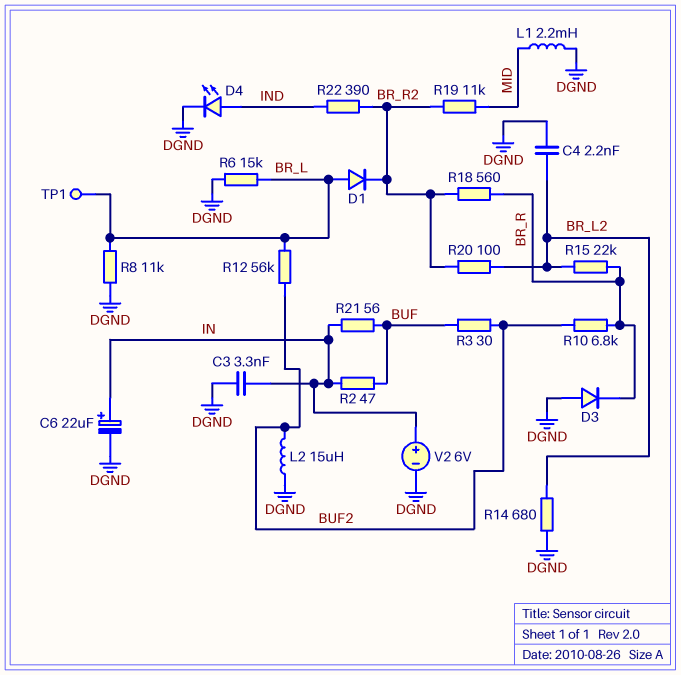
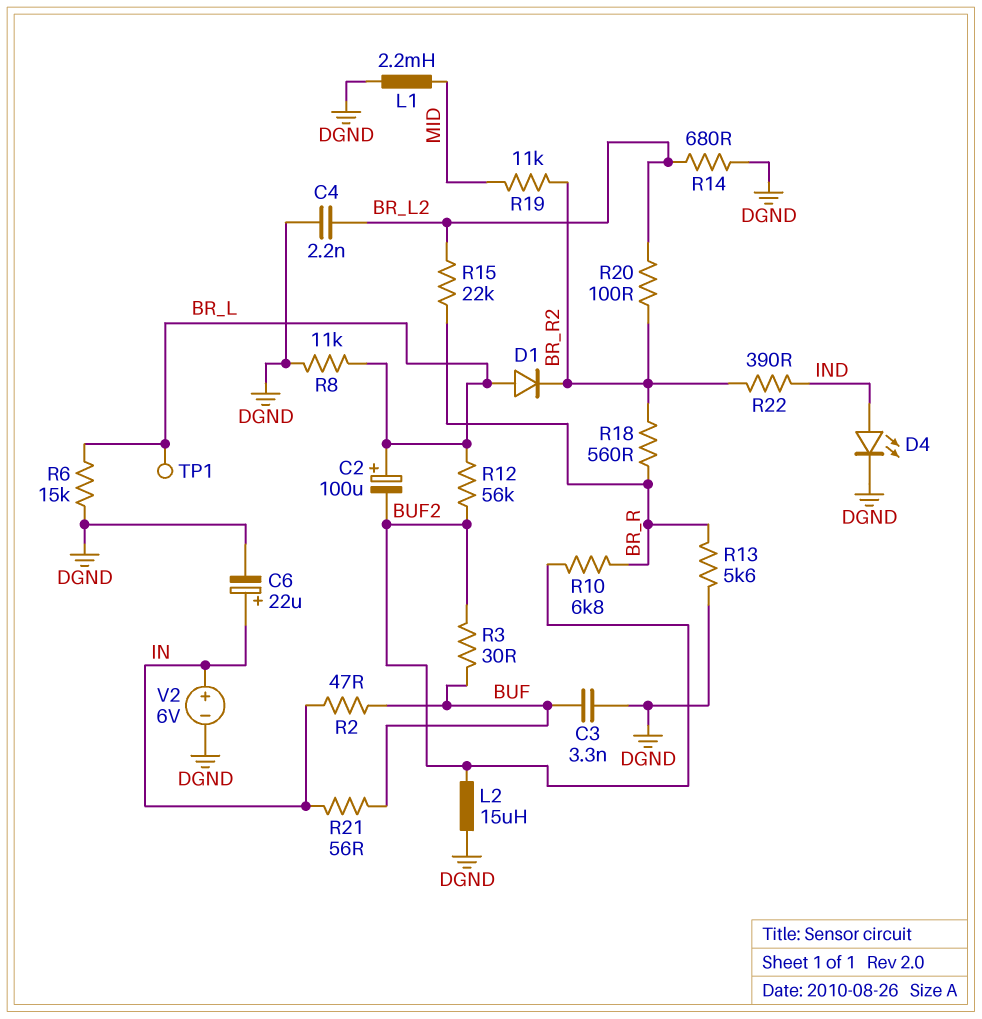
C2: none -> 100uF (plus BR_L, minus BUF2)
C3: 3.3nF (DGND, IN) -> 3.3nF (BUF, DGND)
D3: diode (A DGND, K BR_R) -> none
R13: none -> 5.6k (BR_R, DGND)

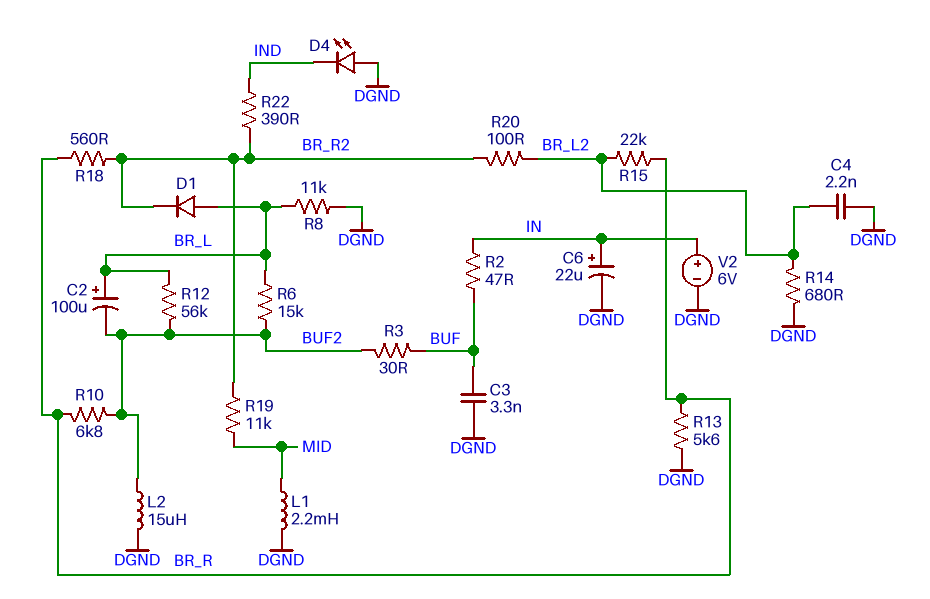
D4: LED (A IND, K DGND) -> LED (A DGND, K IND)
R6: 15k (BR_L, DGND) -> 15k (BR_L, BUF2)
R21: 56 (BUF, IN) -> none
TP1: test point (BR_L) -> none

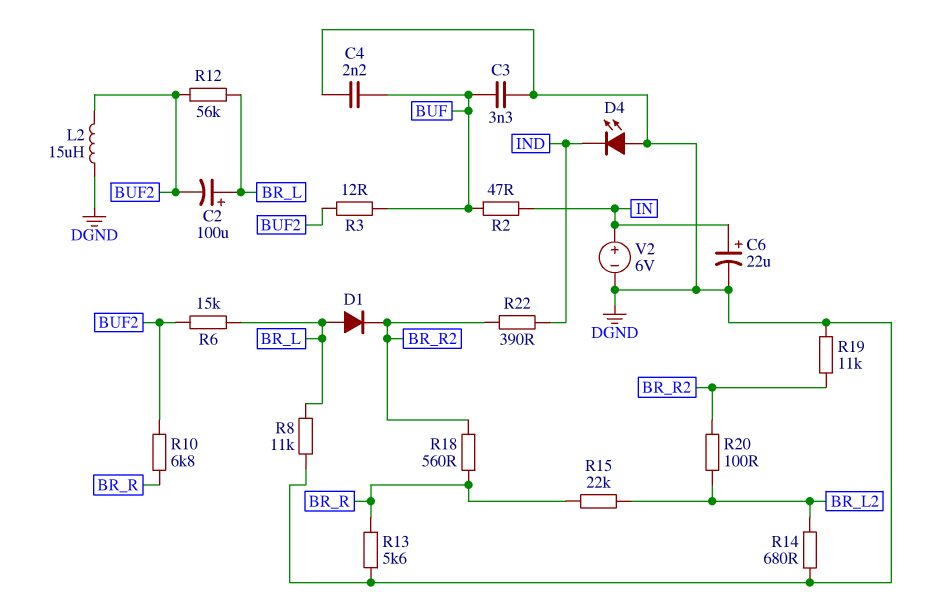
C4: 2.2nF (BR_L2, DGND) -> 2.2nF (BUF, DGND)
L1: 2.2mH (DGND, MID) -> none
R3: 30 (BUF, BUF2) -> 12 (BUF, BUF2)
R19: 11k (BR_R2, MID) -> 11k (BR_R2, DGND)

